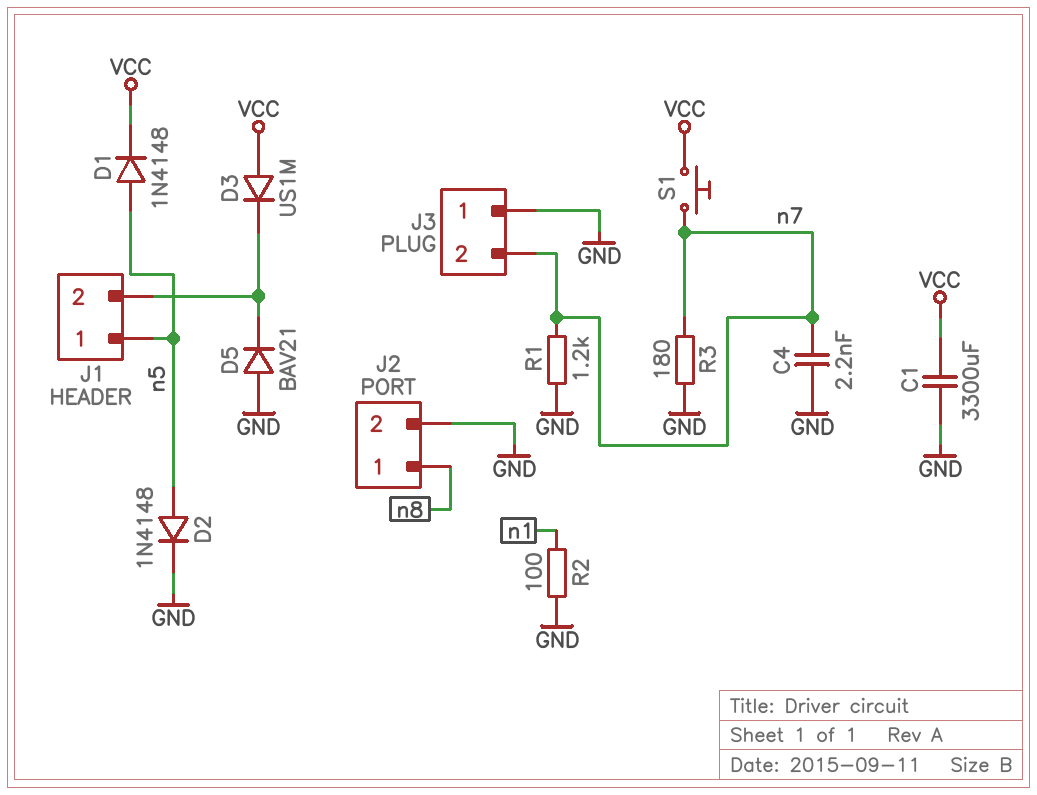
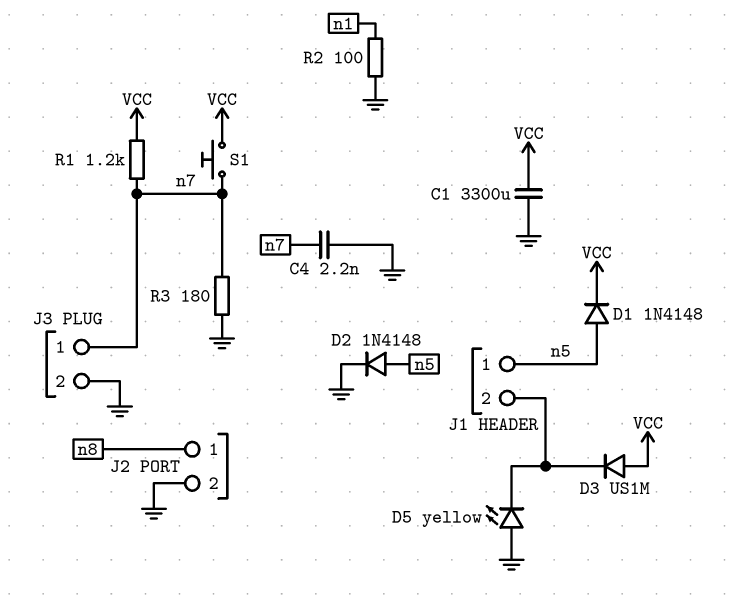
D5: diode BAV21 (A GND, K J1/2) -> LED yellow (A GND, K J1/2)
J3 pin 1: GND -> n7
J3 pin 2: n7 -> GND
R1: 1.2k (GND, n7) -> 1.2k (VCC, n7)

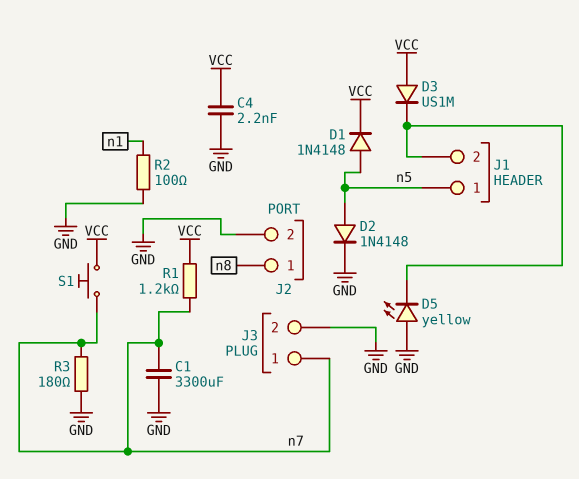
C1: 3300uF (GND, VCC) -> 3300uF (GND, n7)
C4: 2.2nF (GND, n7) -> 2.2nF (GND, VCC)

